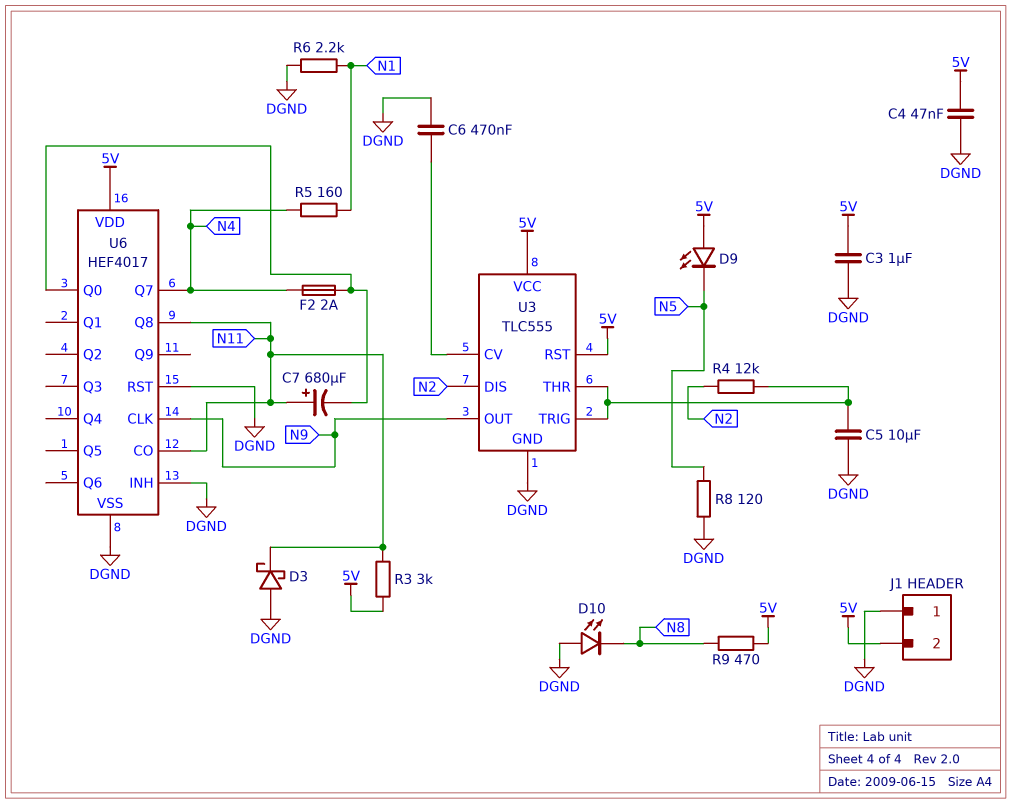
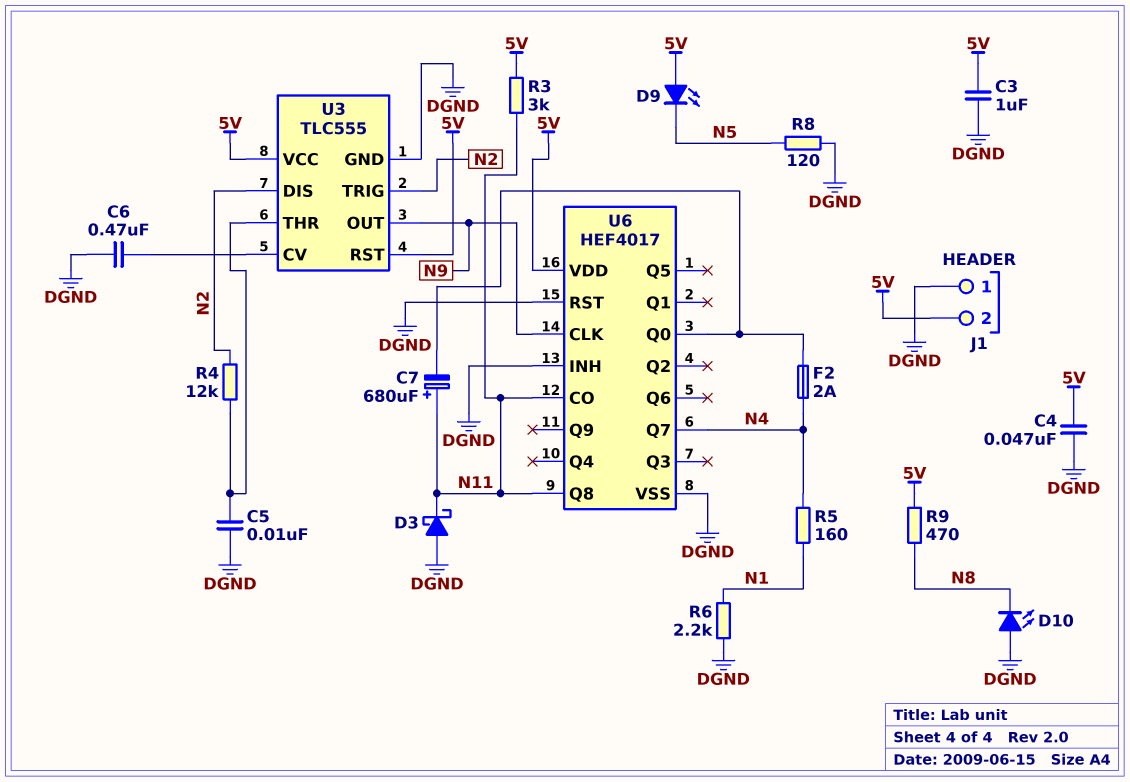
C5: 10uF (DGND, U3/THR) -> 10nF (DGND, U3/THR)
U3 pin TRIG: U3/THR -> N2

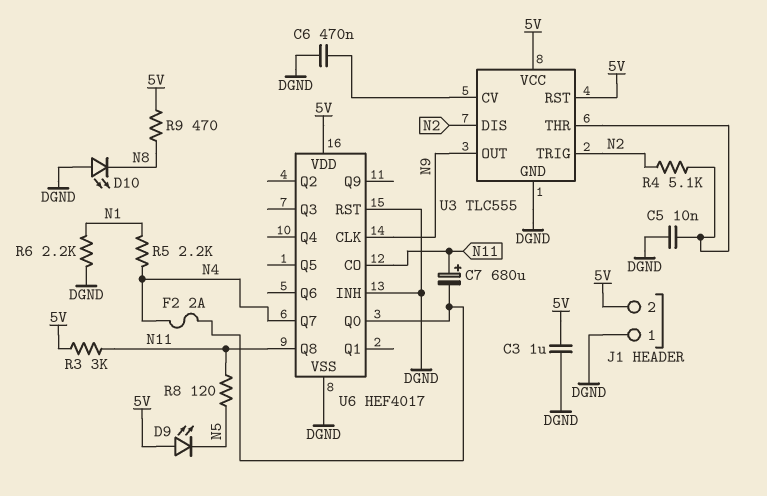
C4: 47nF (5V, DGND) -> none
D3: schottky (A DGND, K N11) -> none
R4: 12k (N2, U3/THR) -> 5.1k (N2, U3/THR)
R5: 160 (N1, N4) -> 2.2k (N1, N4)
R8: 120 (DGND, N5) -> 120 (N5, N11)

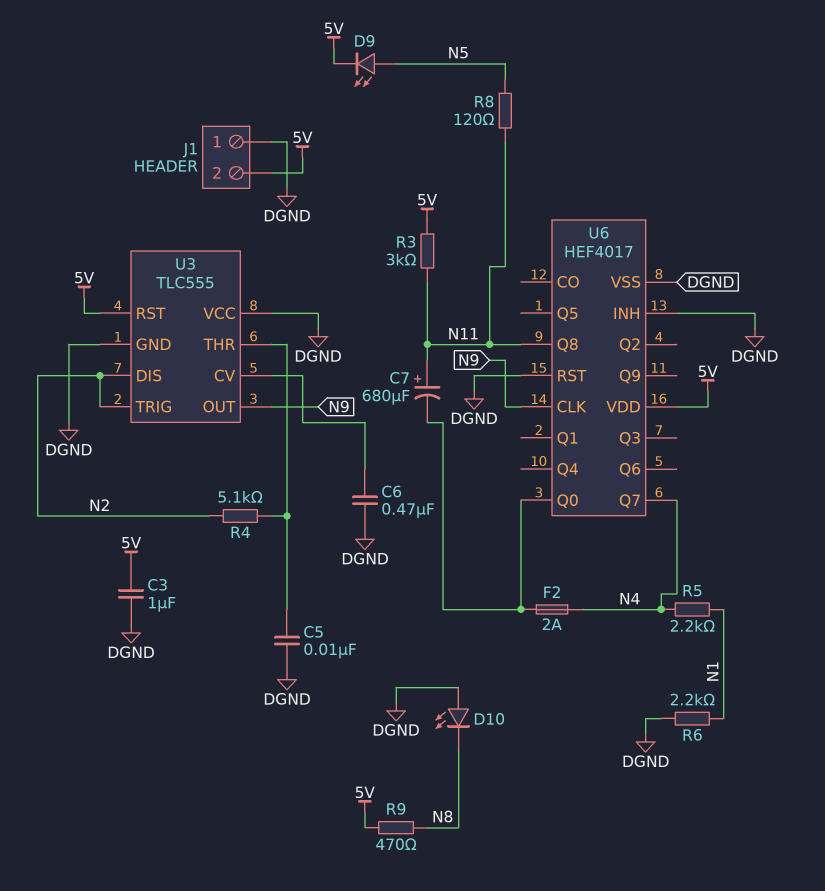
D9: LED (A 5V, K N5) -> LED (A N5, K 5V)
U3 pin VCC: 5V -> DGND
U6 pin CO: N11 -> none

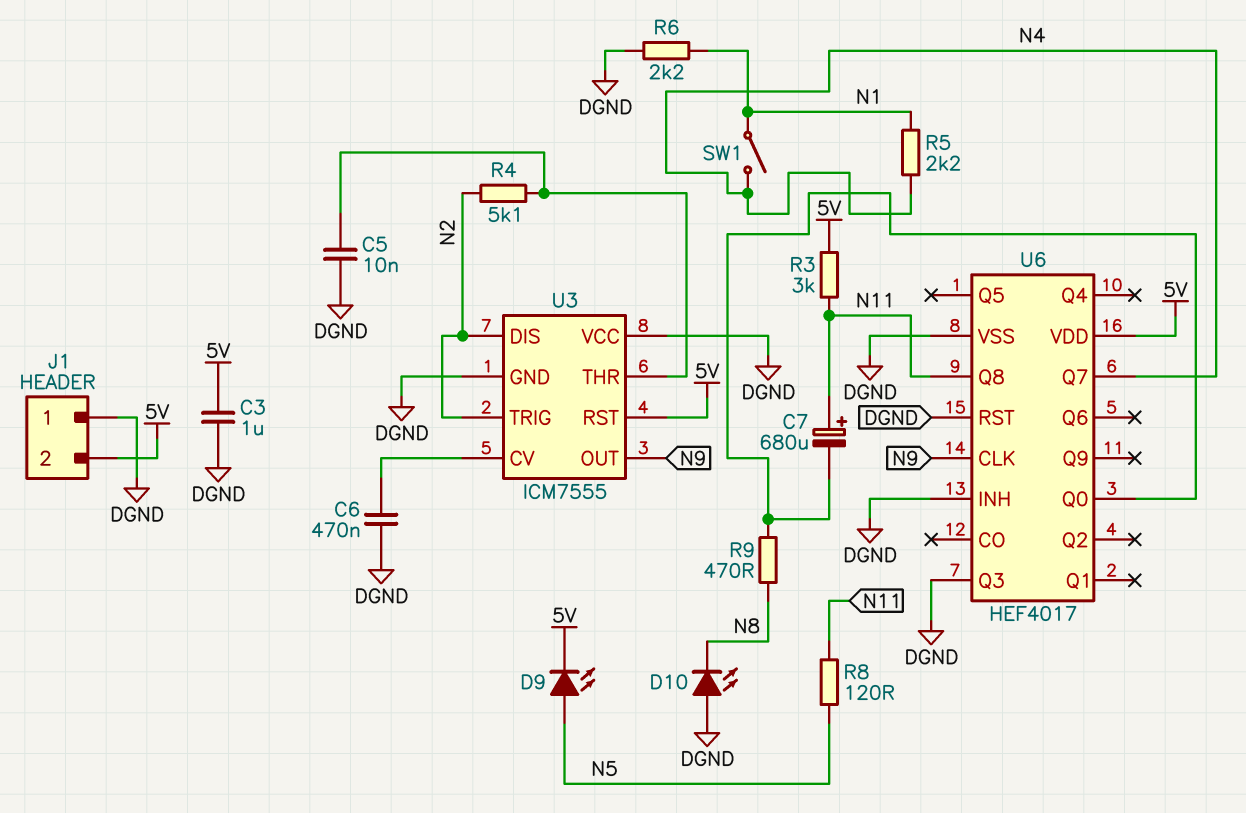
F2: 2A (N4, U6/Q0) -> none
R9: 470 (5V, N8) -> 470 (N8, U6/Q0)
SW1: none -> switch (N1, N4)
U3: TLC555 -> ICM7555
U6 pin Q3: none -> DGND

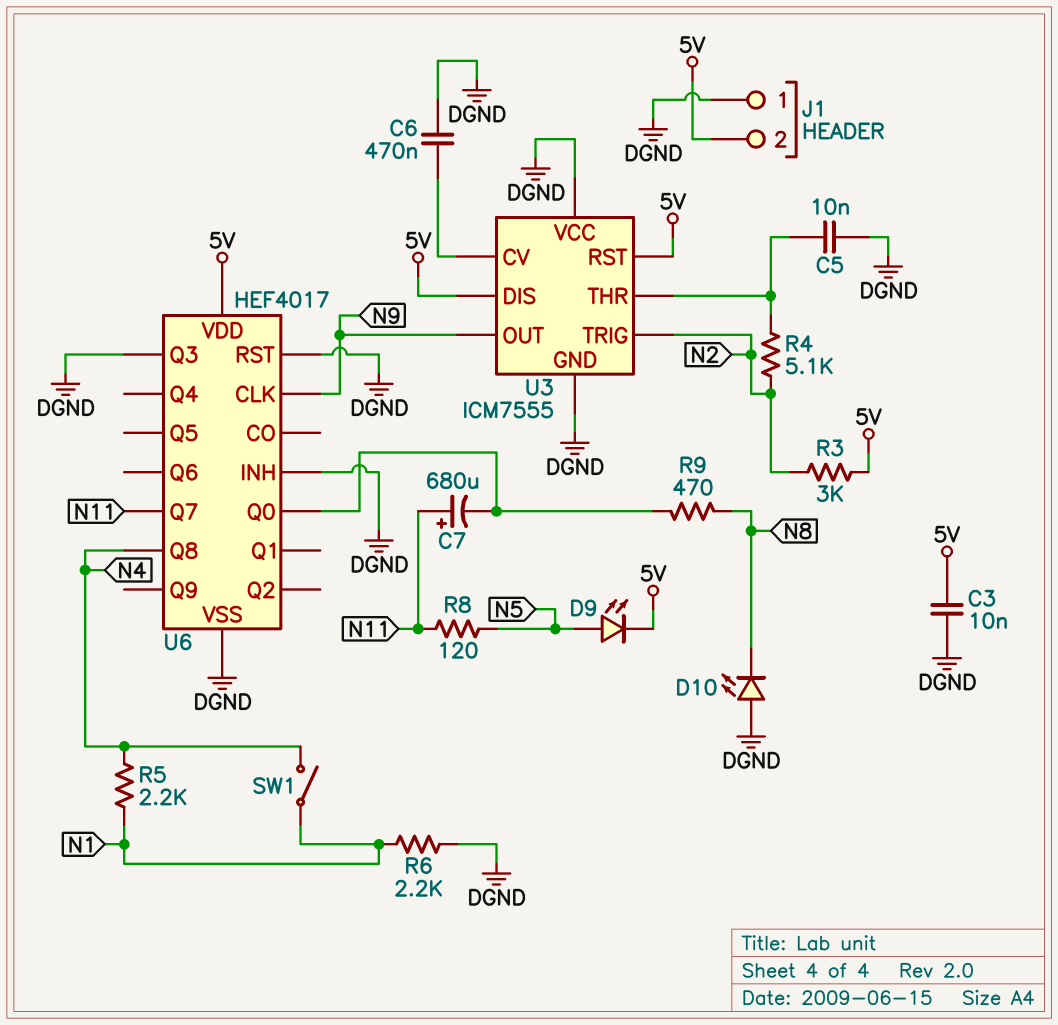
C3: 1uF (5V, DGND) -> 10nF (5V, DGND)
R3: 3k (5V, N11) -> 3k (5V, N2)
U3 pin DIS: N2 -> 5V
U6 pin Q7: N4 -> N11
U6 pin Q8: N11 -> N4

